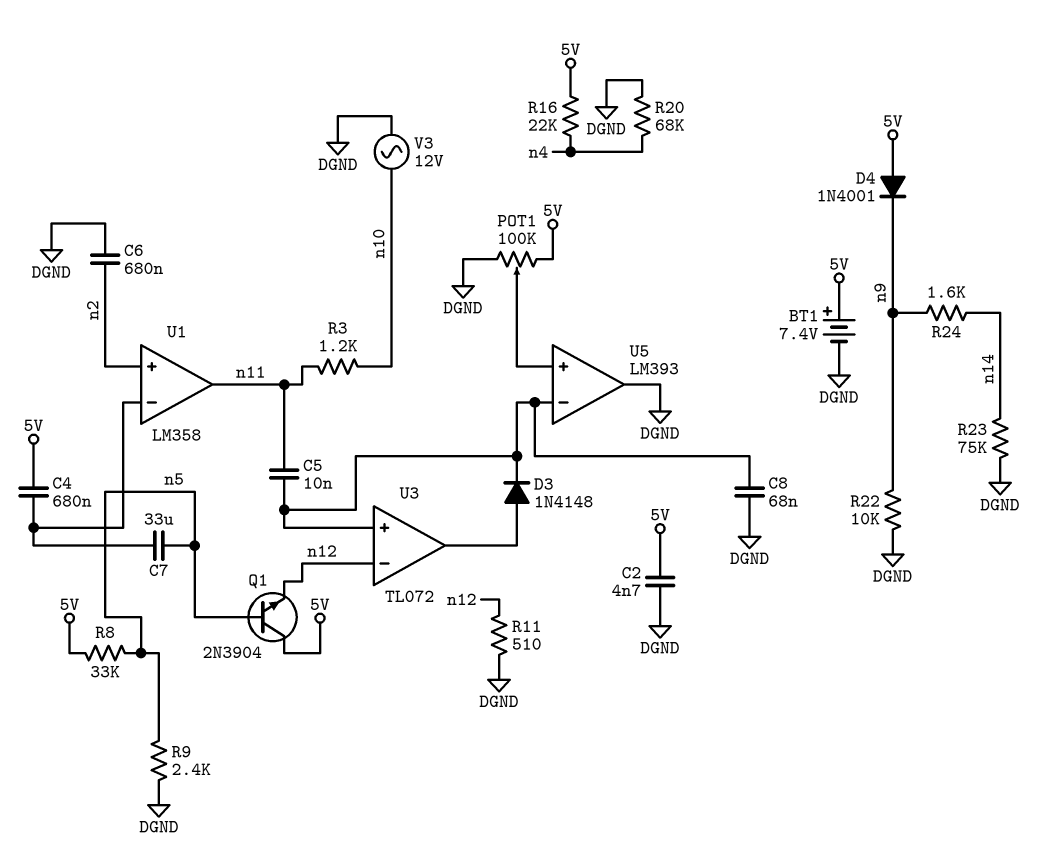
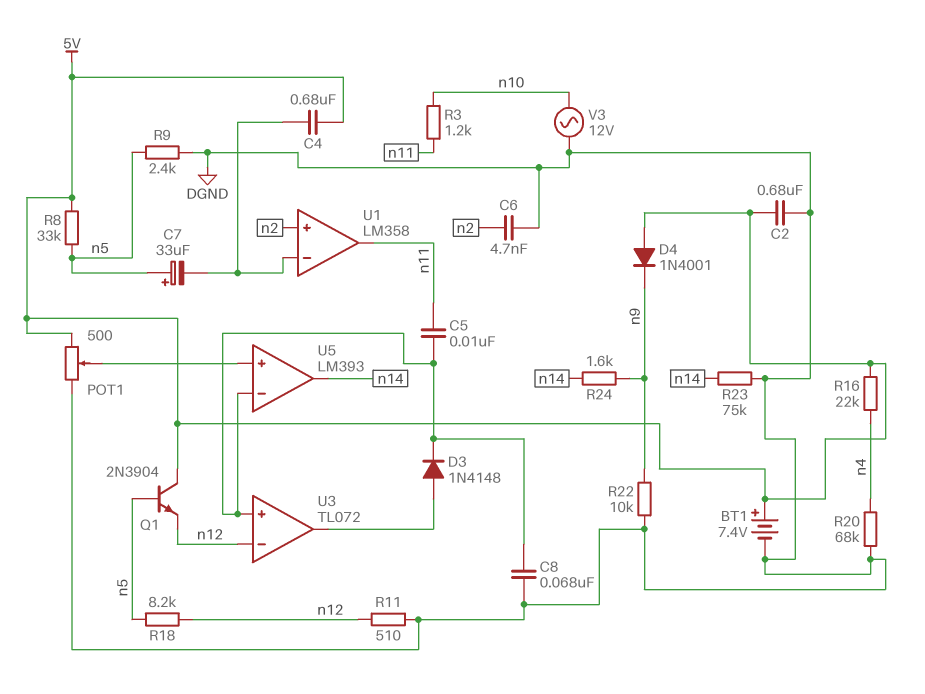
C2: 4.7nF (5V, DGND) -> 680nF (5V, DGND)
C6: 680nF (DGND, n2) -> 4.7nF (DGND, n2)
C7: 33uF (U1/in-, n5) -> 33uF (plus n5, minus U1/in-)
POT1: 100k (5V, DGND, wiper U5/in+) -> 500 (5V, DGND, wiper U5/in+)
R18: none -> 8.2k (n5, n12)
U5 pin out: DGND -> n14

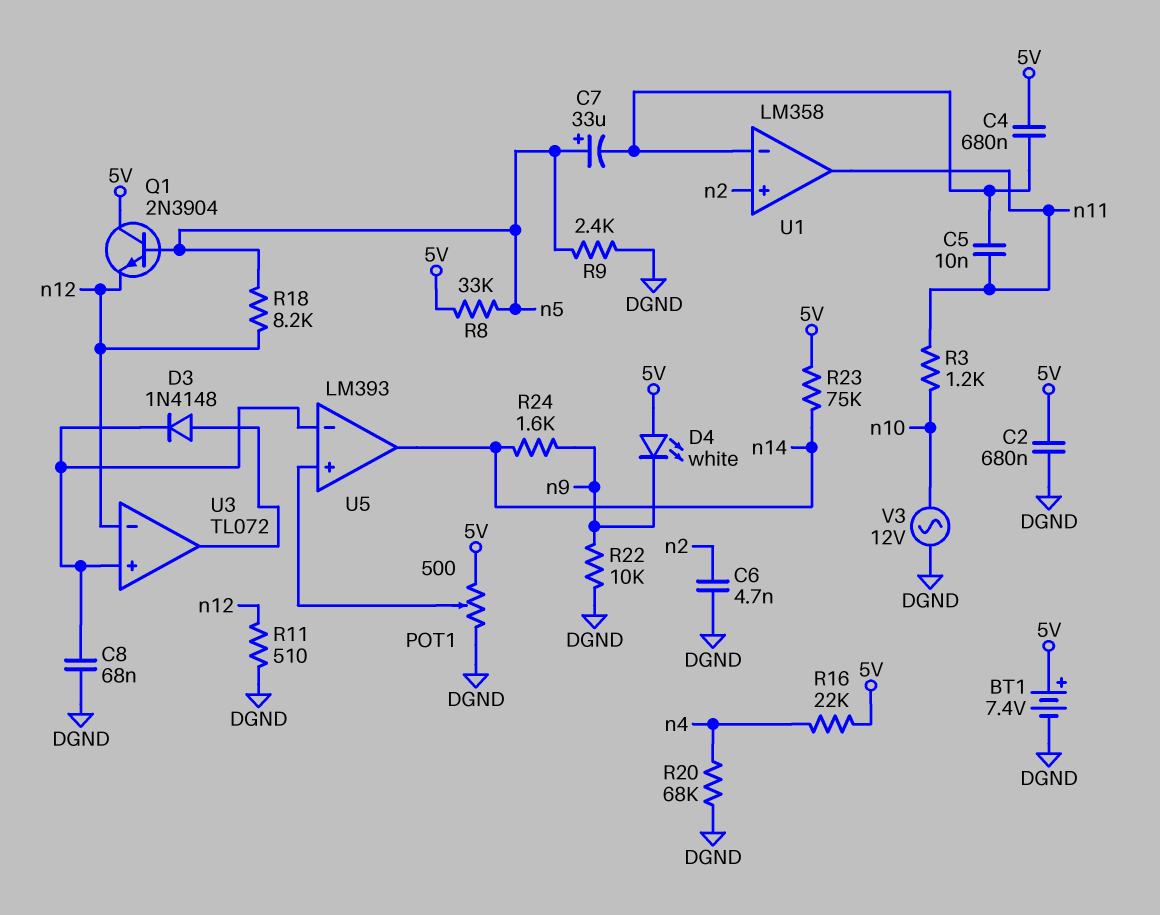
C5: 10nF (U3/in+, n11) -> 10nF (U1/in-, n11)
D4: diode 1N4001 (A 5V, K n9) -> LED white (A 5V, K n9)
R23: 75k (DGND, n14) -> 75k (5V, n14)

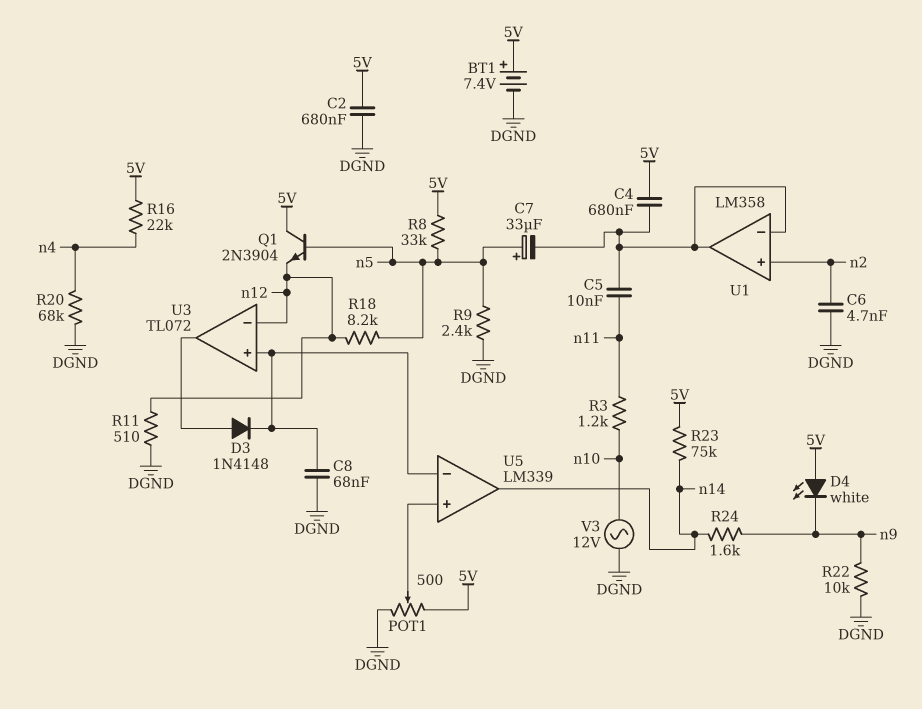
U1 pin out: n11 -> U1/in-
U5: LM393 -> LM339

